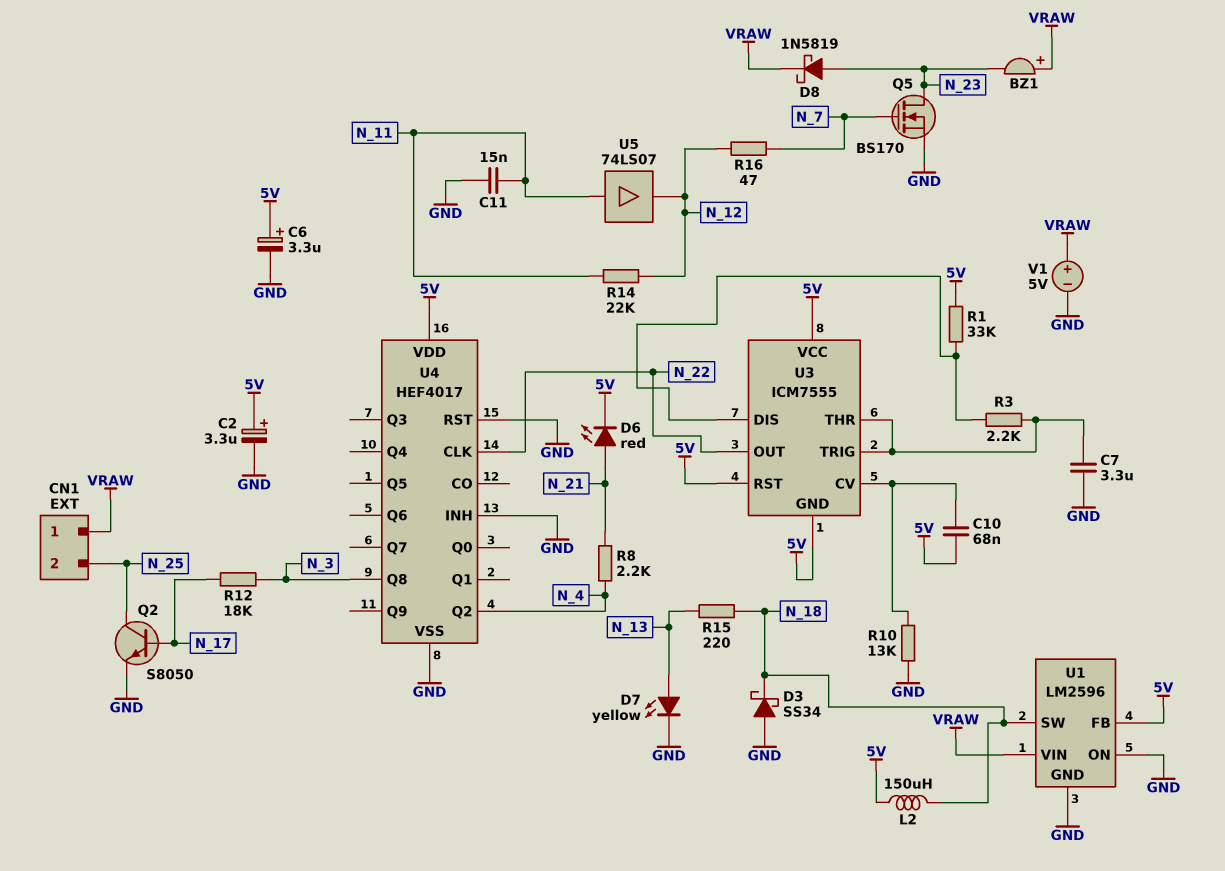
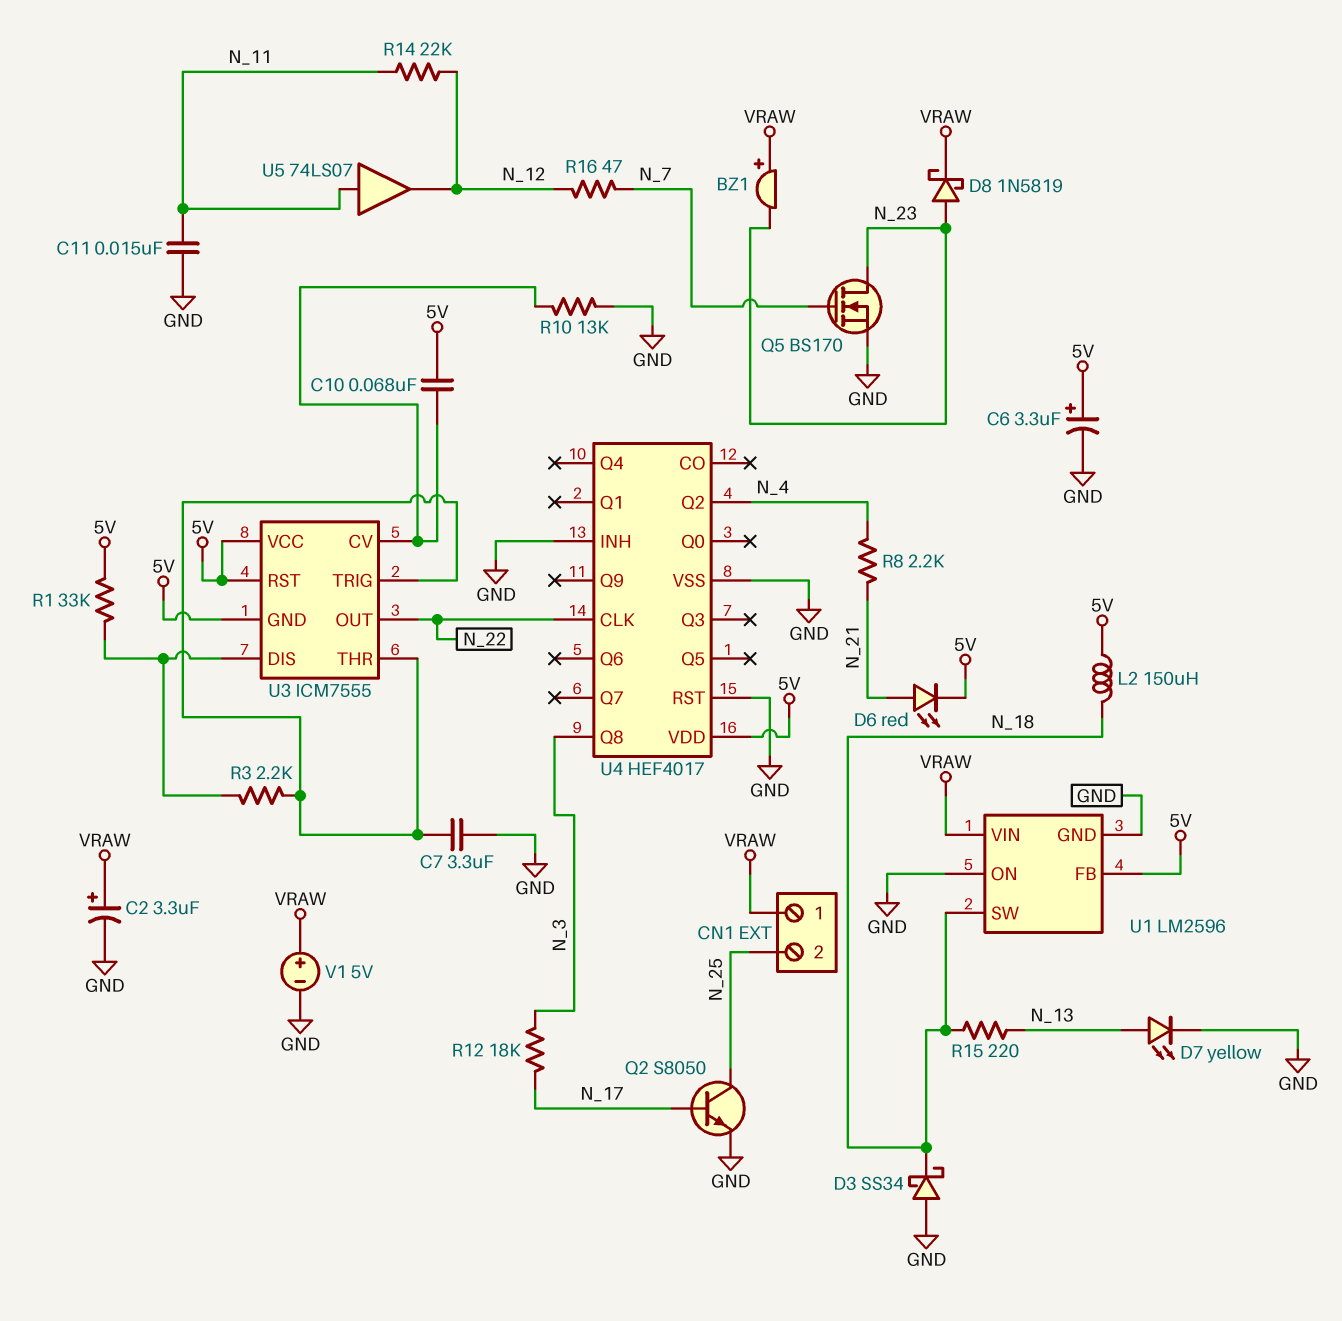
C2: 3.3uF (plus 5V, minus GND) -> 3.3uF (plus VRAW, minus GND)

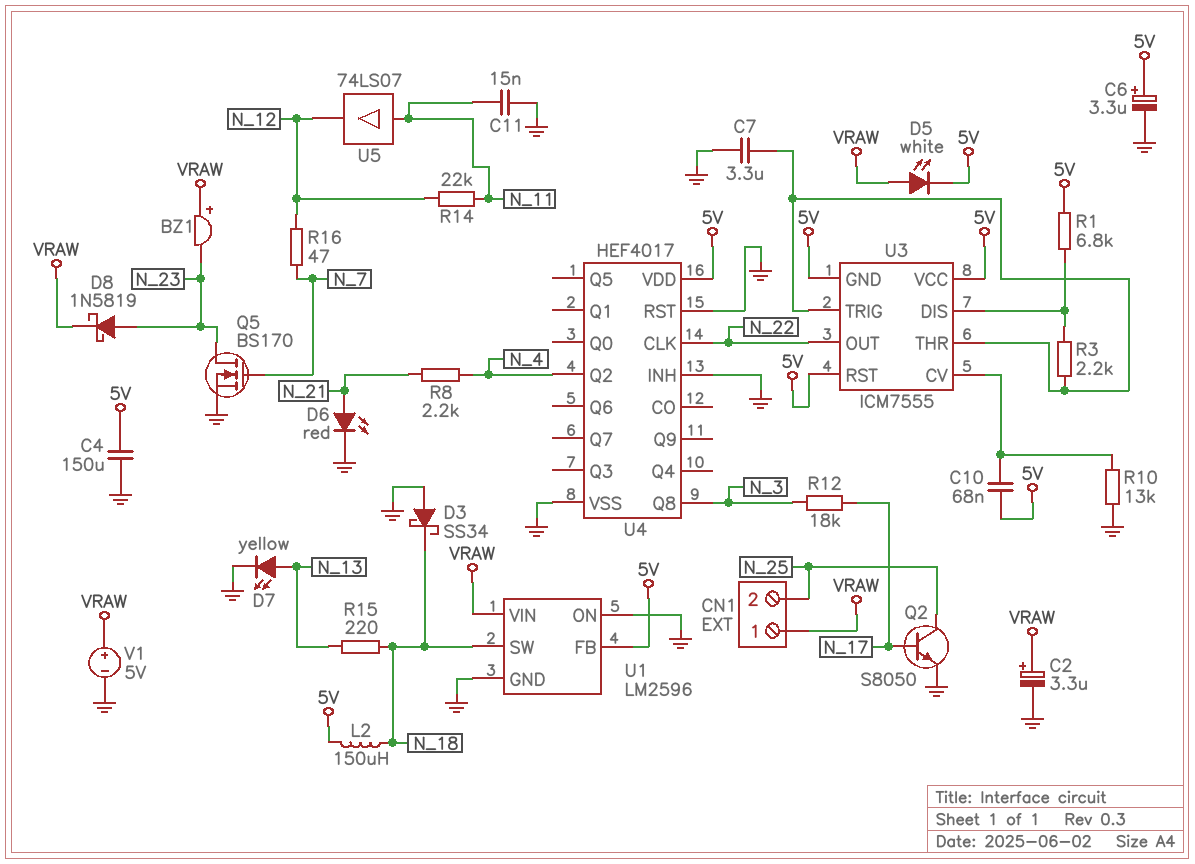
C4: none -> 150uF (5V, GND)
D5: none -> LED white (A VRAW, K 5V)
D6: LED red (A N_21, K 5V) -> LED red (A N_21, K GND)
R1: 33k (5V, U3/DIS) -> 6.8k (5V, U3/DIS)

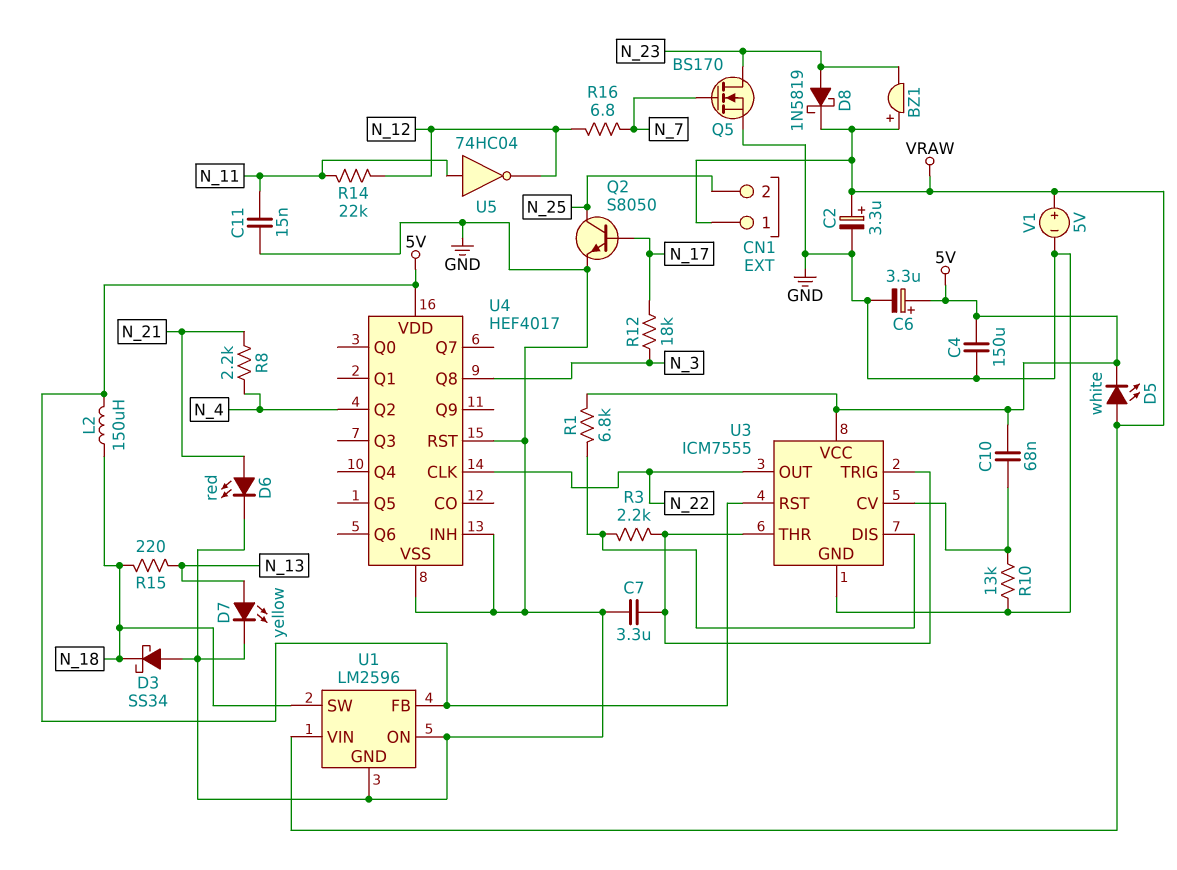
R16: 47 (N_7, N_12) -> 6.8 (N_7, N_12)
U3 pin GND: 5V -> GND
U5: buffer 74LS07 (in N_11, out N_12) -> NOT 74HC04 (in N_11, out N_12)

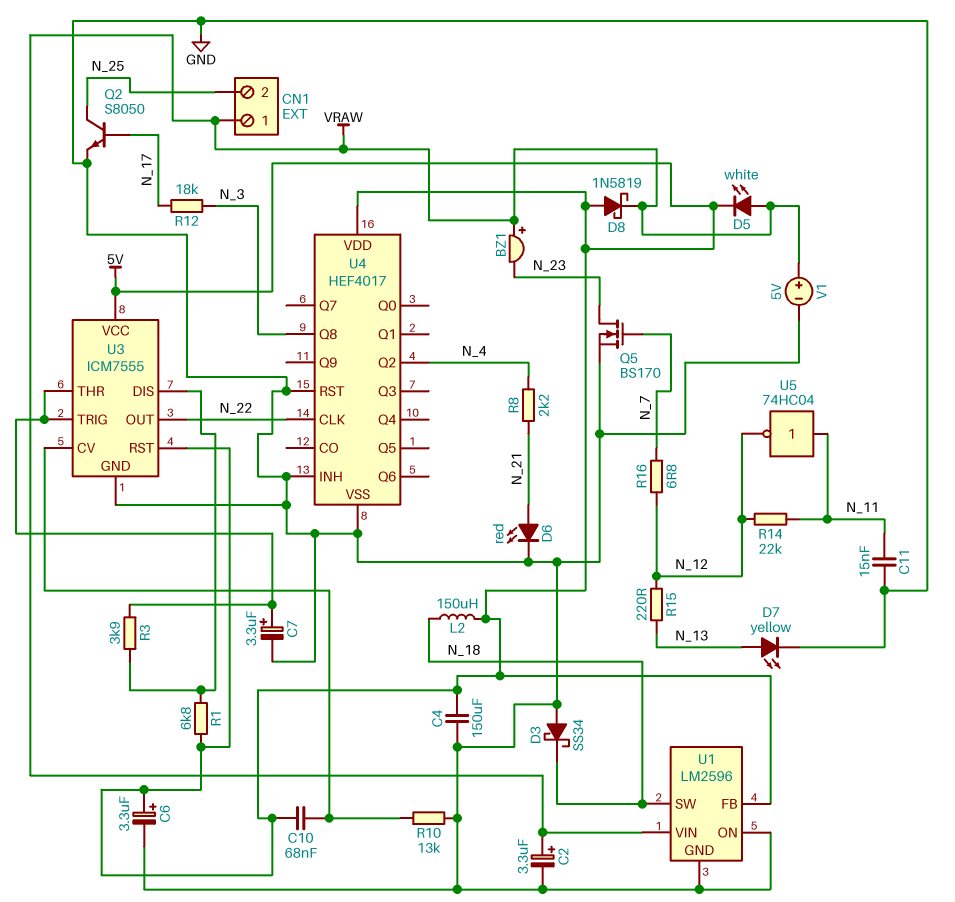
C7: 3.3uF (GND, U3/THR) -> 3.3uF (plus U3/THR, minus GND)
D8: schottky 1N5819 (A N_23, K VRAW) -> schottky 1N5819 (A 5V, K VRAW)
R3: 2.2k (U3/DIS, U3/THR) -> 3.9k (U3/DIS, U3/THR)
R15: 220 (N_13, N_18) -> 220 (N_12, N_13)

